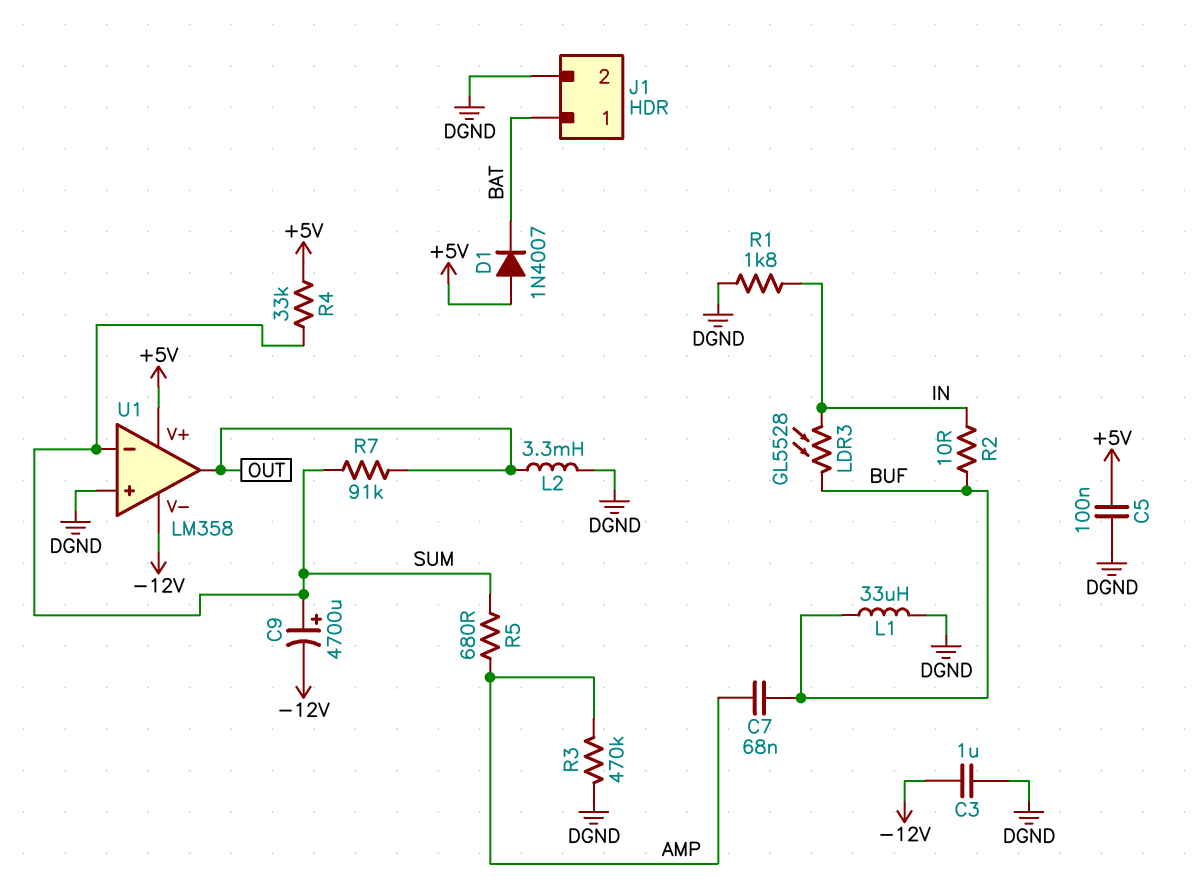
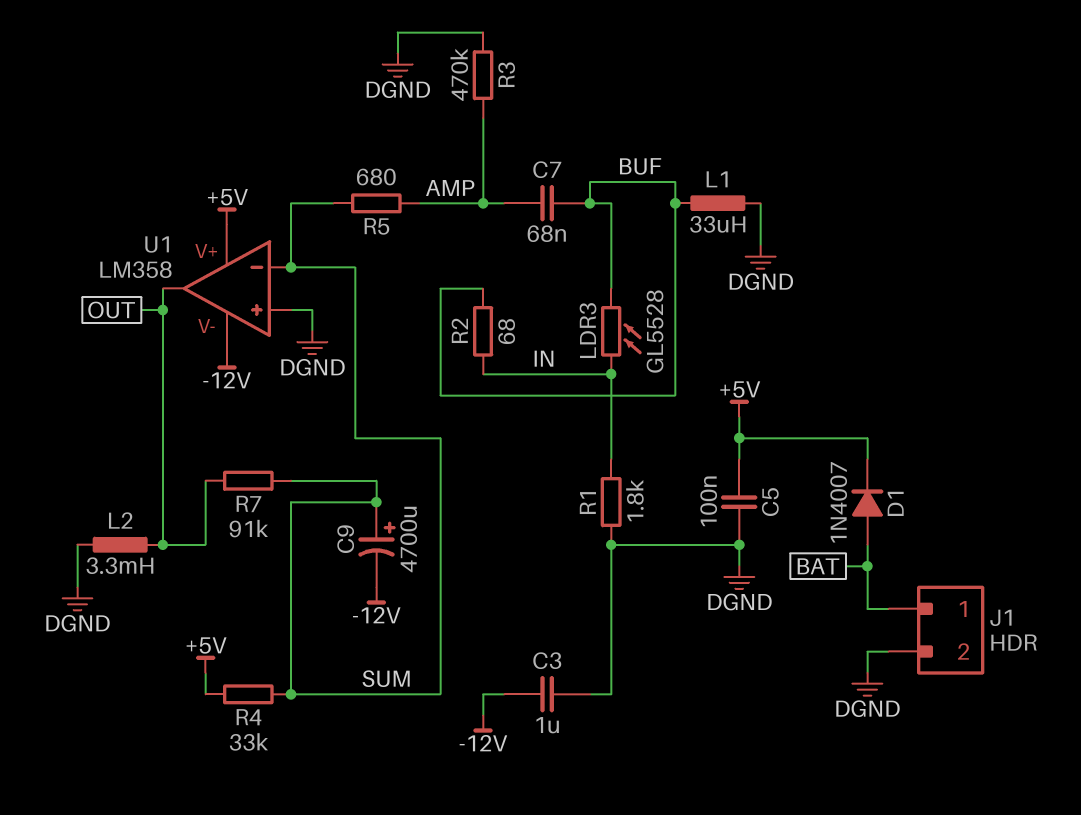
D1: diode 1N4007 (A +5V, K BAT) -> diode 1N4007 (A BAT, K +5V)
R2: 10 (BUF, IN) -> 68 (BUF, IN)

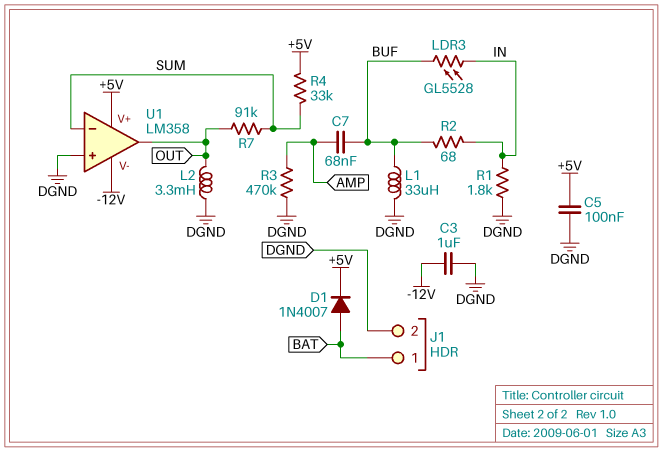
C9: 4700uF (plus SUM, minus -12V) -> none
R5: 680 (AMP, SUM) -> none

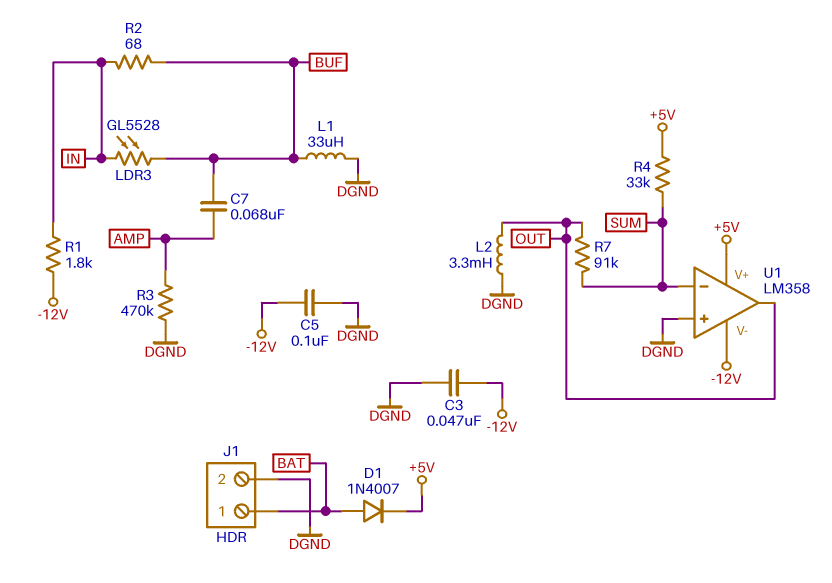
C3: 1uF (-12V, DGND) -> 47nF (-12V, DGND)
C5: 100nF (+5V, DGND) -> 100nF (-12V, DGND)
R1: 1.8k (DGND, IN) -> 1.8k (-12V, IN)

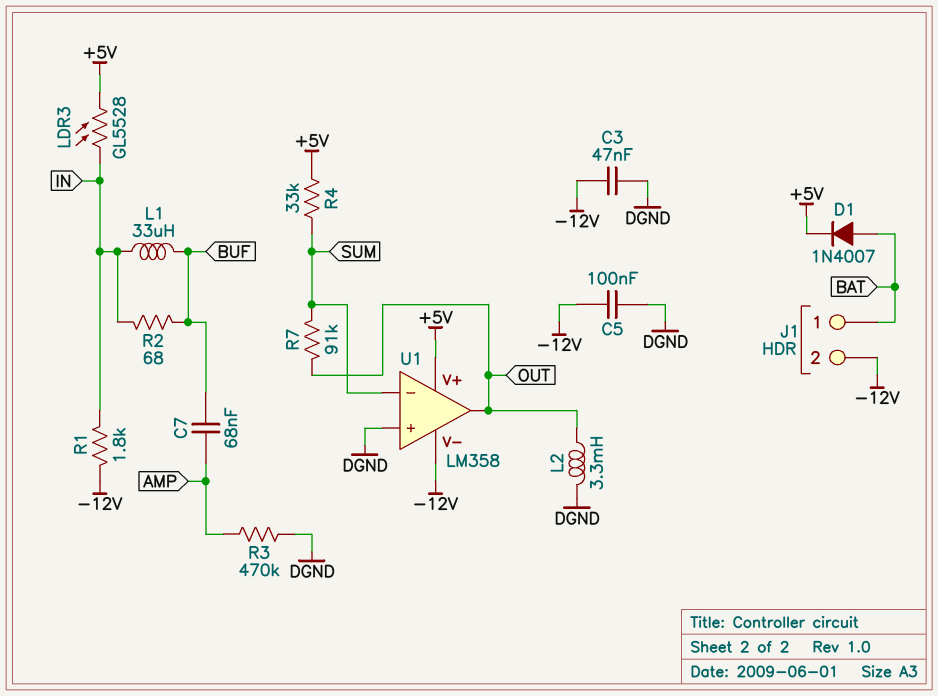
J1 pin 2: DGND -> -12V
L1: 33uH (BUF, DGND) -> 33uH (BUF, IN)
LDR3: GL5528 (BUF, IN) -> GL5528 (+5V, IN)

